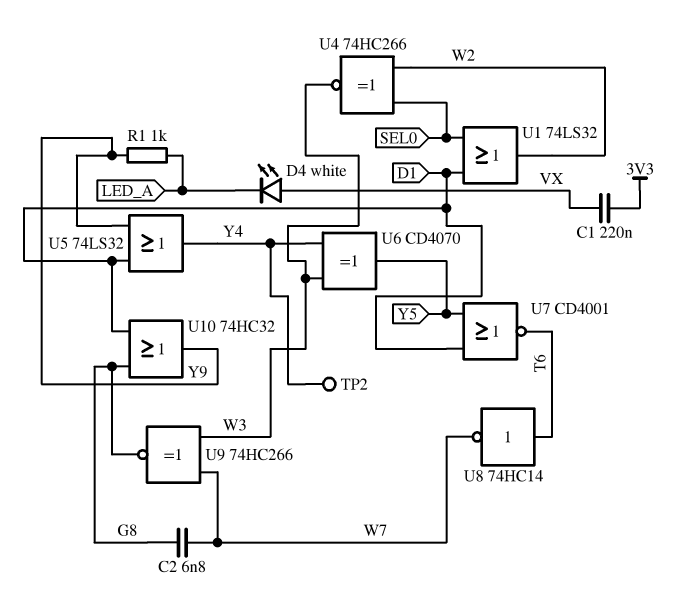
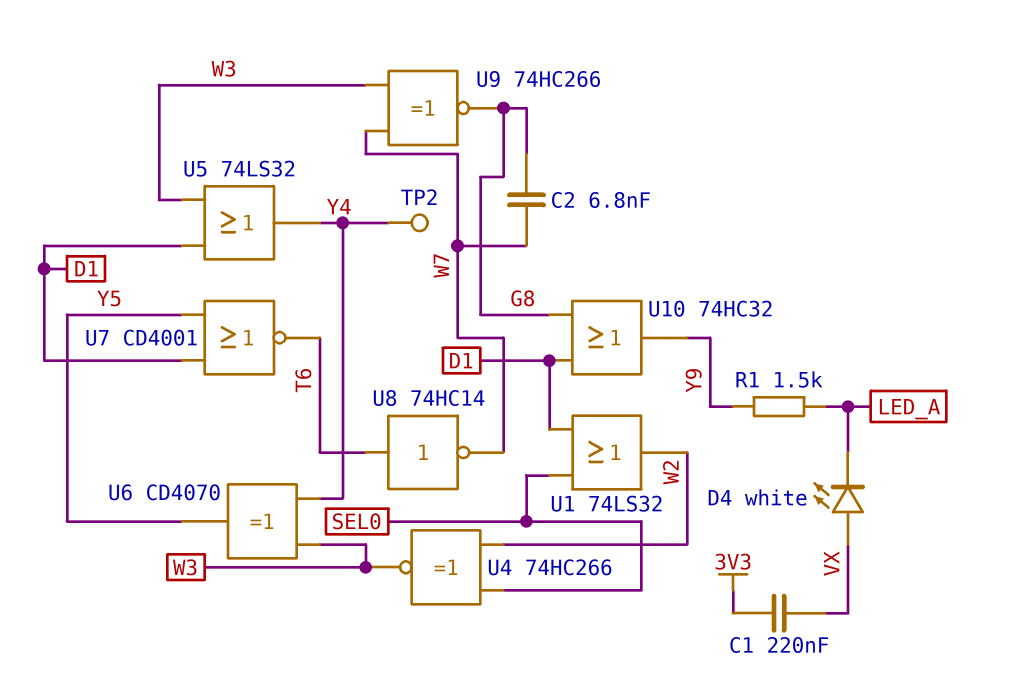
R1: 1k (LED_A, Y9) -> 1.5k (LED_A, Y9)
U5: OR 74LS32 (in D1, in Y9, out Y4) -> OR 74LS32 (in D1, in W3, out Y4)

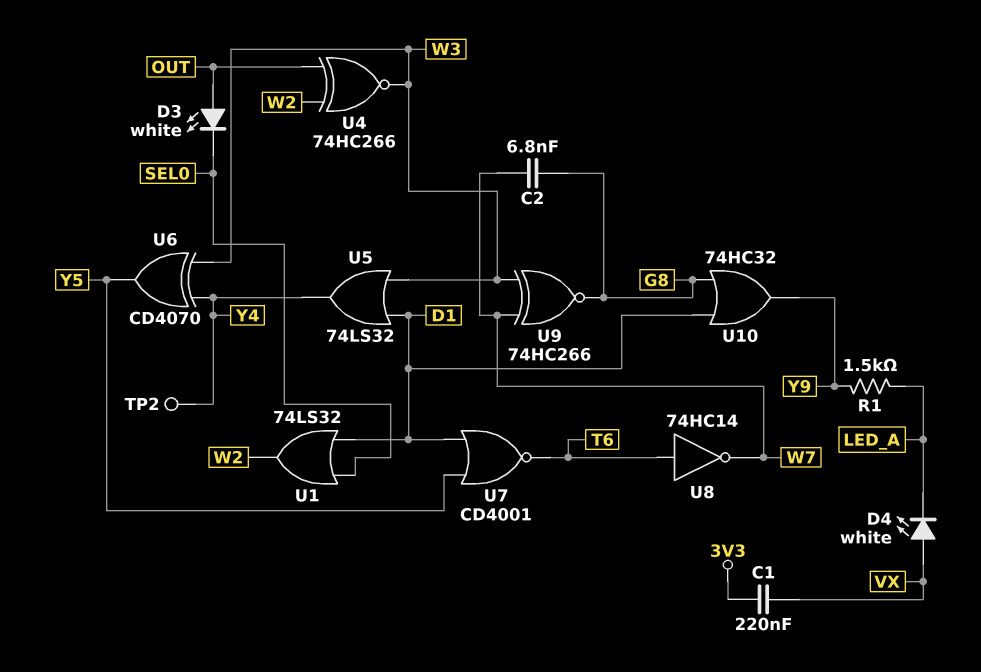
D3: none -> LED white (A OUT, K SEL0)
U4: XNOR 74HC266 (in SEL0, in W2, out W3) -> XNOR 74HC266 (in OUT, in W2, out W3)

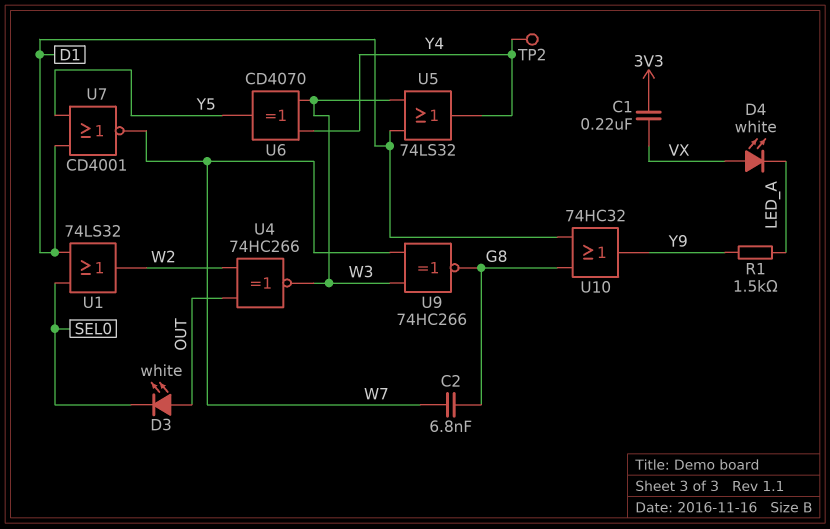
U7: NOR CD4001 (in D1, in Y5, out T6) -> NOR CD4001 (in D1, in Y5, out W7)
U8: NOT 74HC14 (in T6, out W7) -> none

